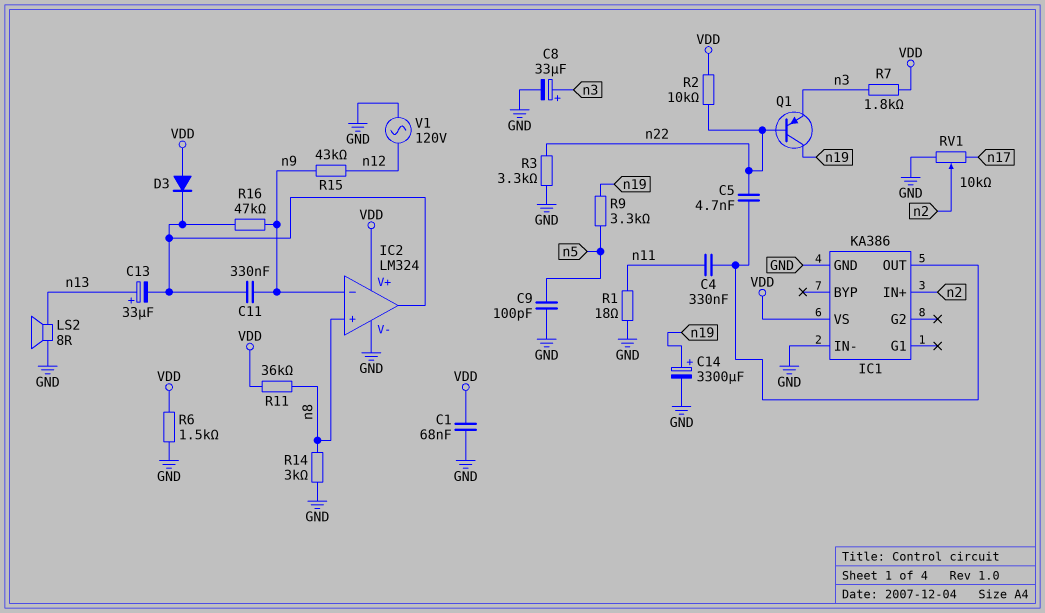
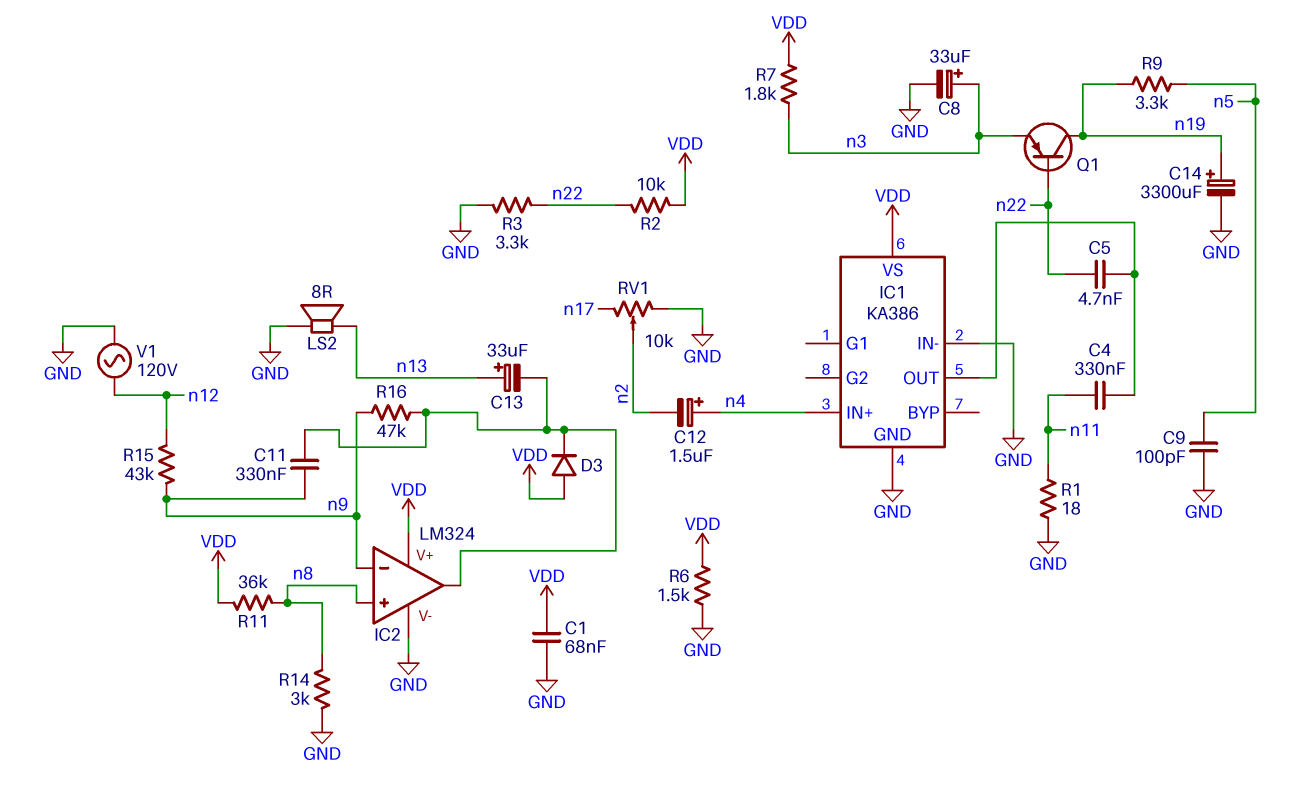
C12: none -> 1.5uF (plus n4, minus n2)
IC1 pin IN+: n2 -> n4

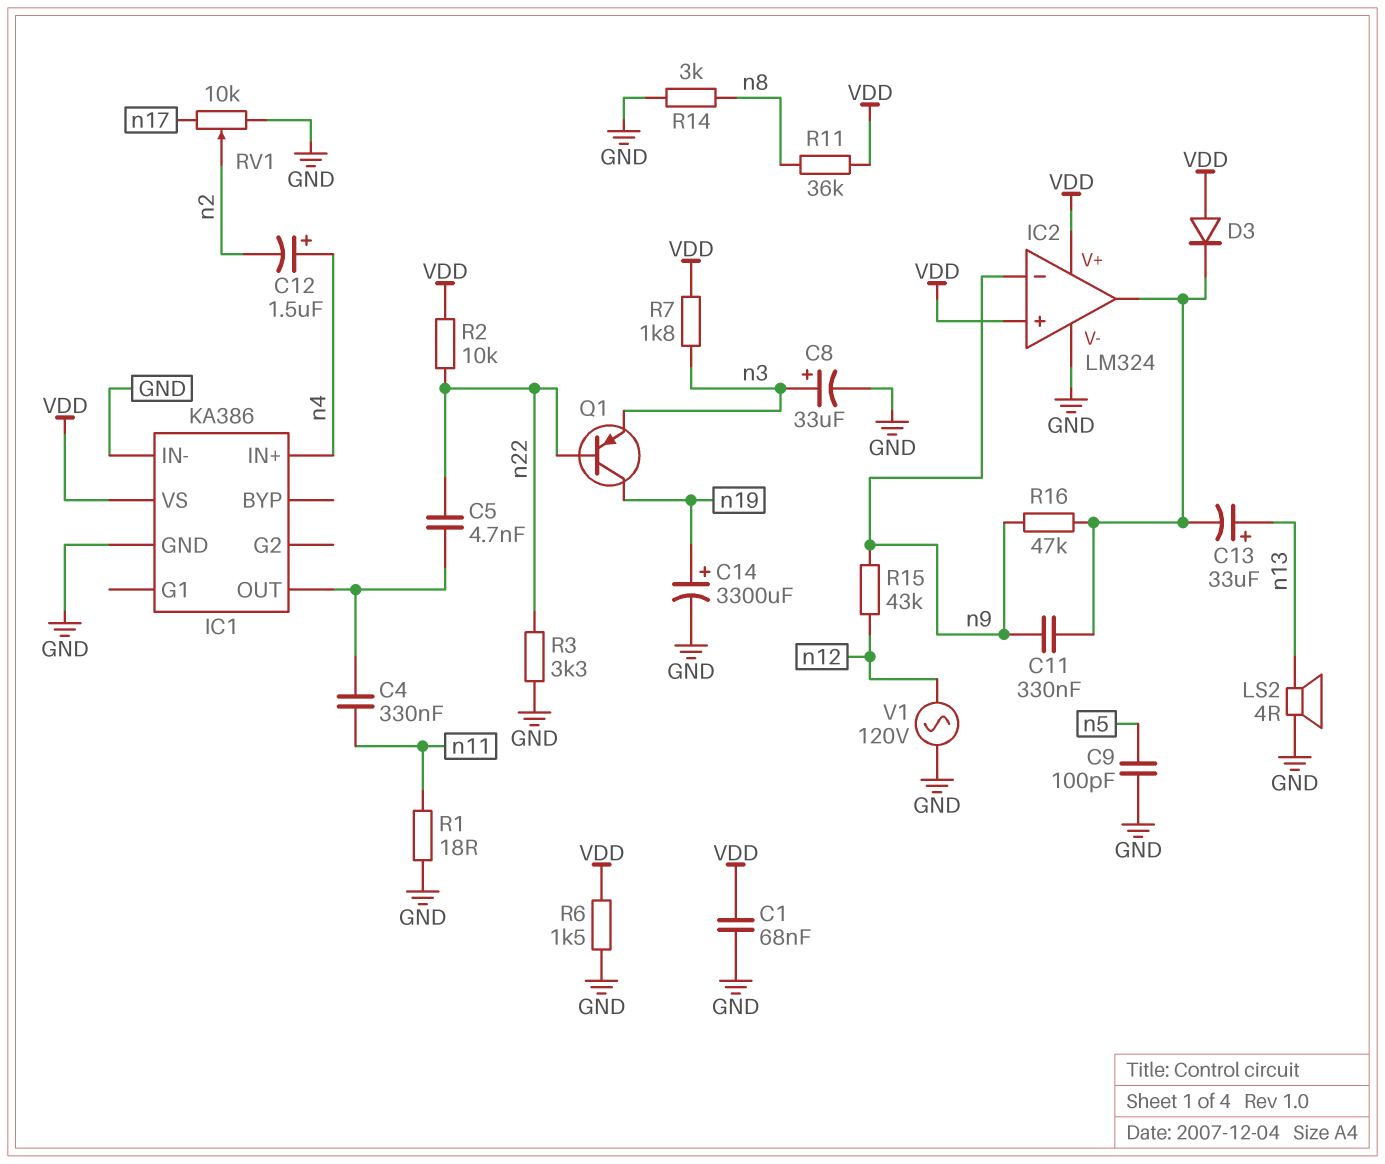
IC2 pin in+: n8 -> VDD
LS2: speaker 8R (GND, n13) -> speaker 4R (GND, n13)
R9: 3.3k (n5, n19) -> none

